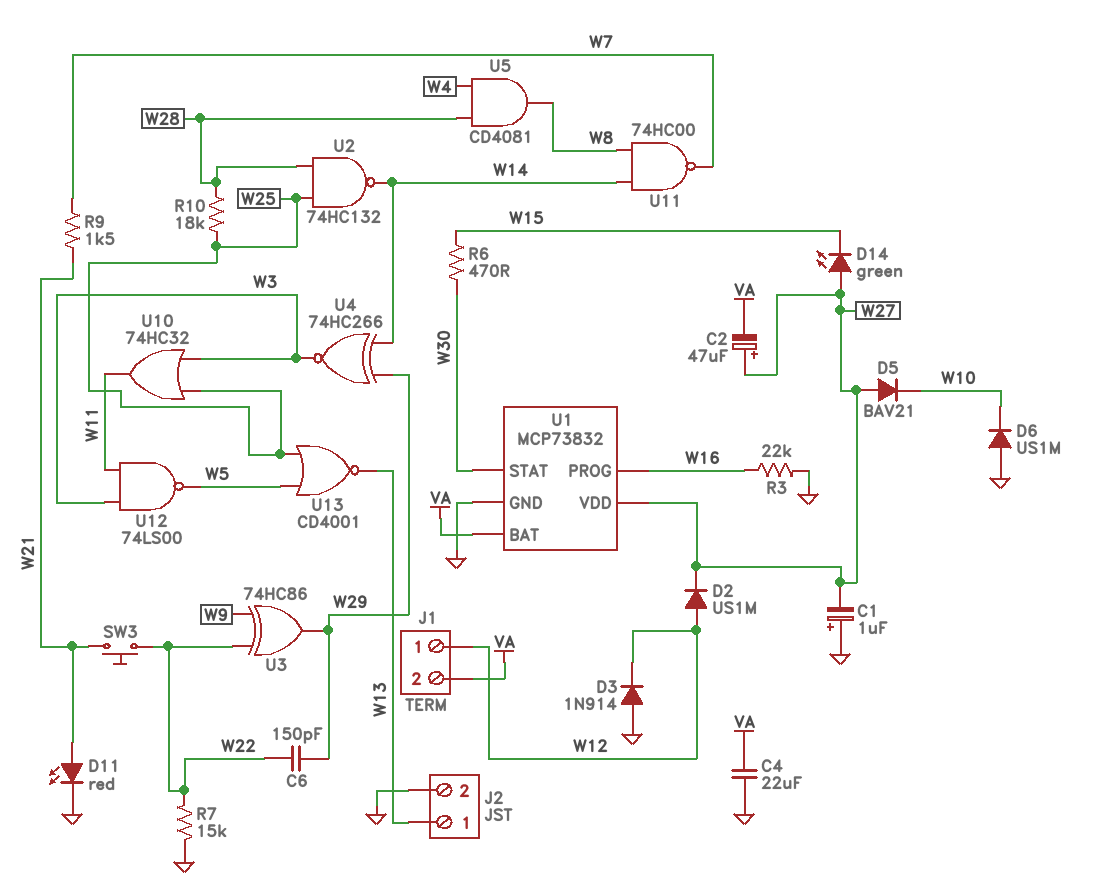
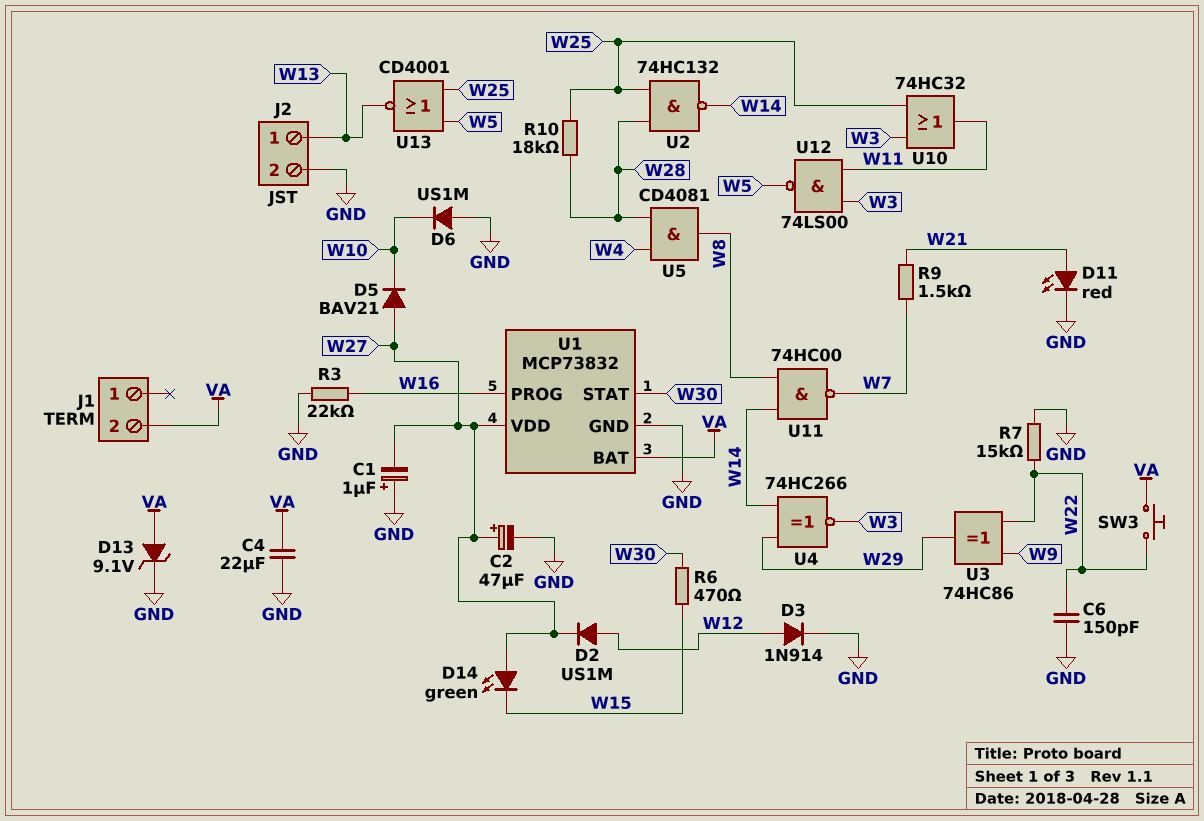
C2: 47uF (plus W27, minus VA) -> 47uF (plus W27, minus GND)
C6: 150pF (W22, W29) -> 150pF (GND, W22)
D3: diode 1N914 (A GND, K W12) -> diode 1N914 (A W12, K GND)
D13: none -> zener 9.1V (A VA, K GND)
J1 pin 1: W12 -> none
SW3: button (W21, W22) -> button (VA, W22)

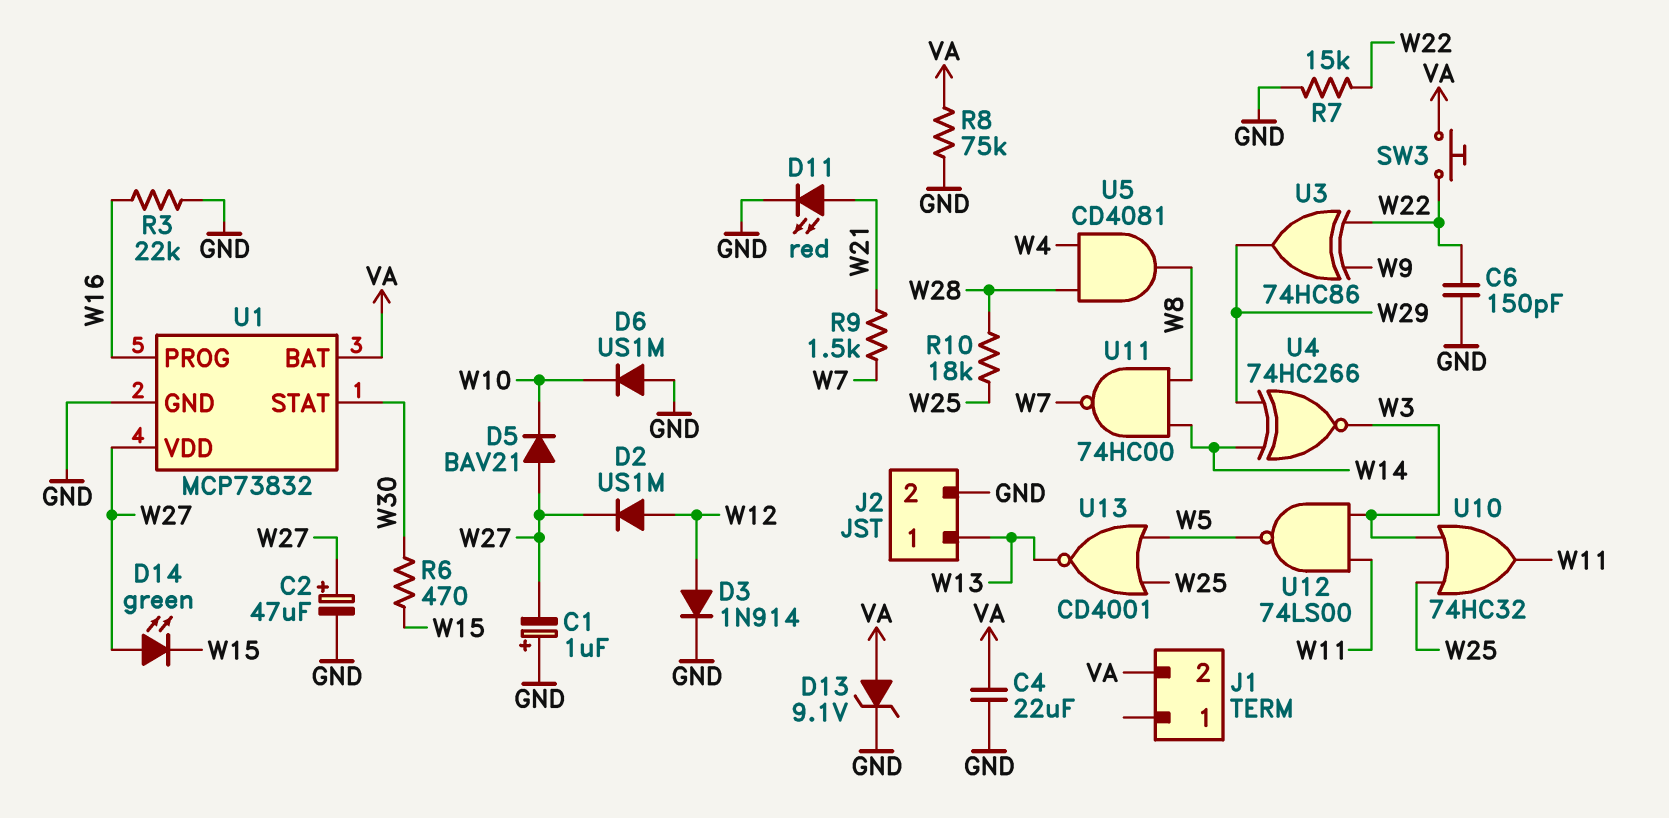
R8: none -> 75k (GND, VA)
U2: NAND 74HC132 (in W25, in W28, out W14) -> none

